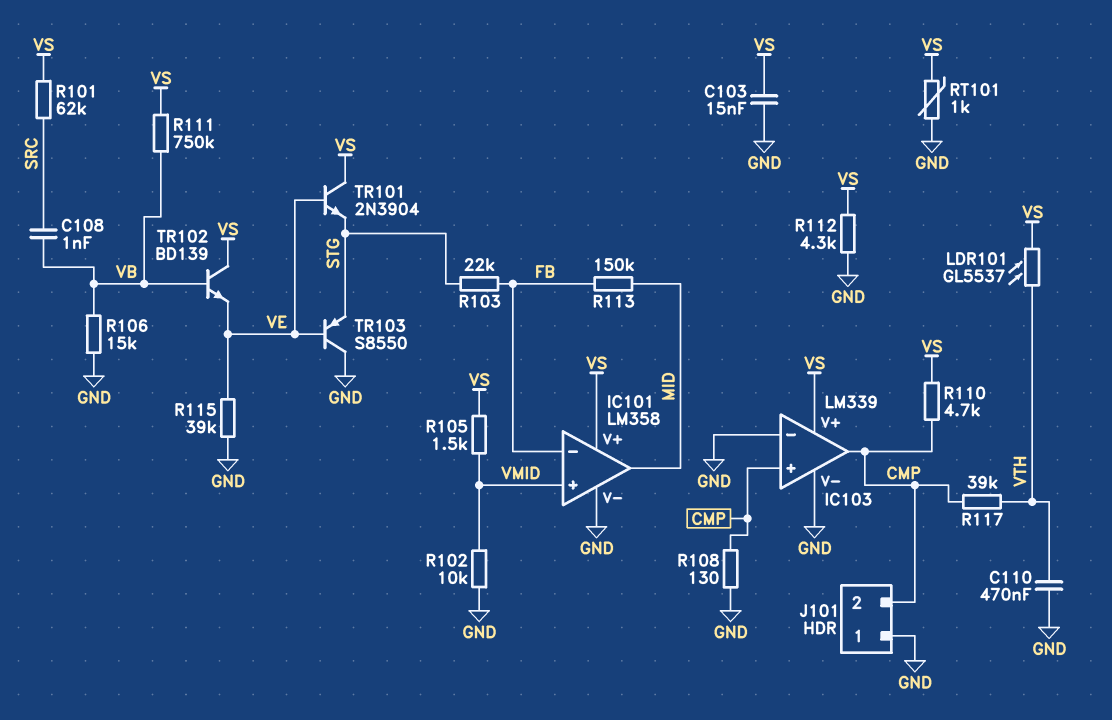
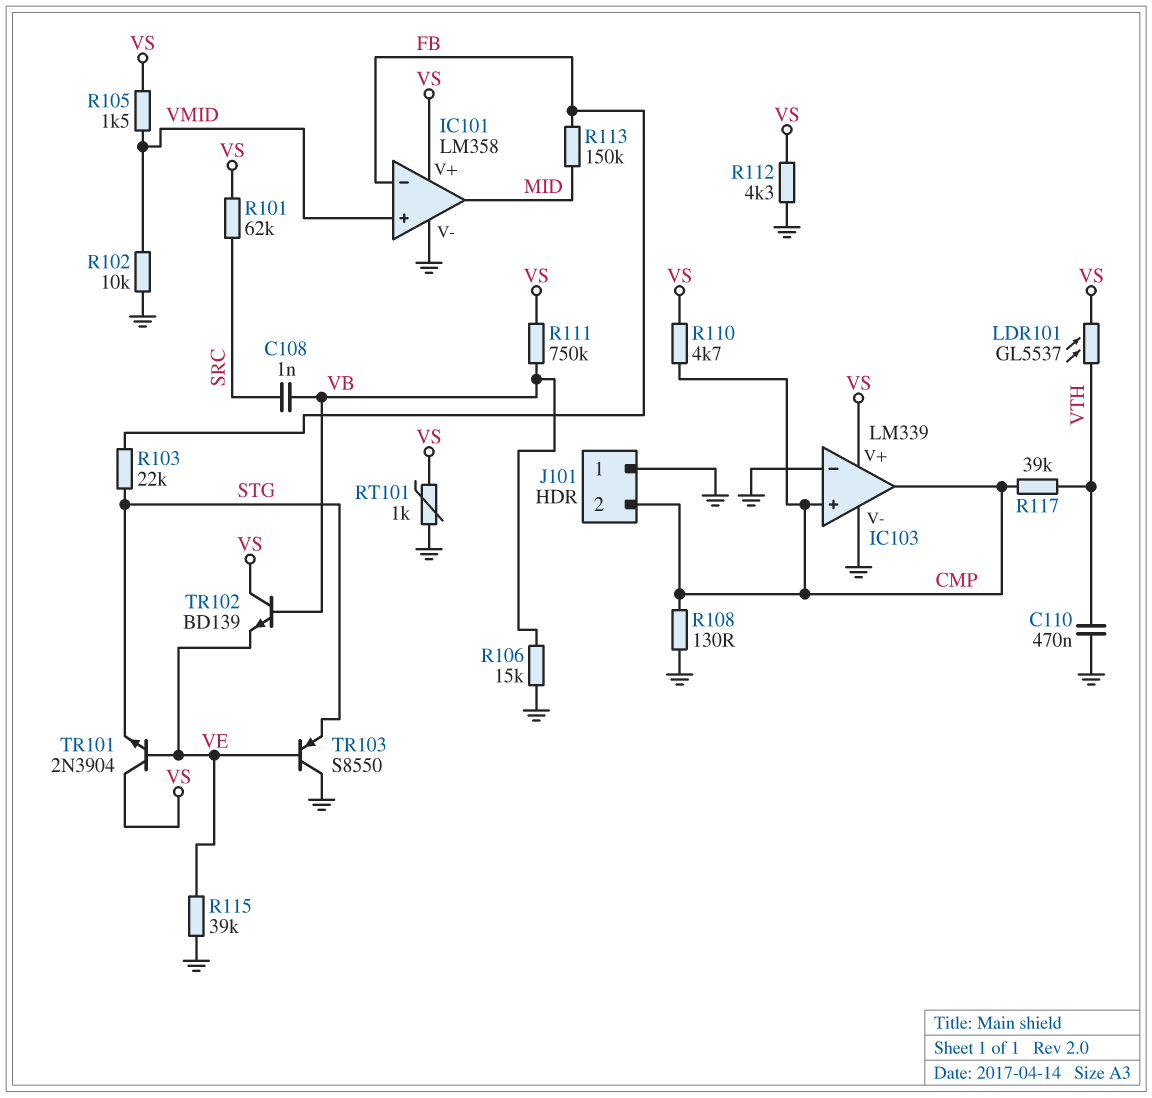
C103: 15nF (GND, VS) -> none

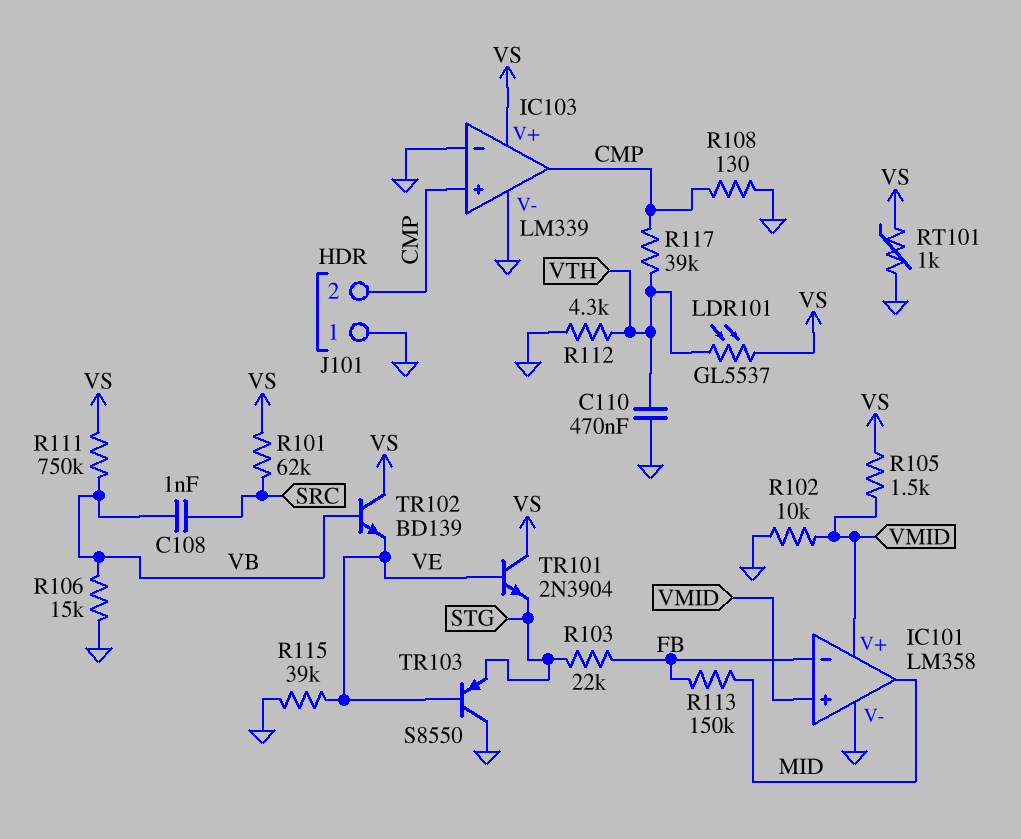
IC101 pin V+: VS -> VMID
R110: 4.7k (CMP, VS) -> none
R112: 4.3k (GND, VS) -> 4.3k (GND, VTH)

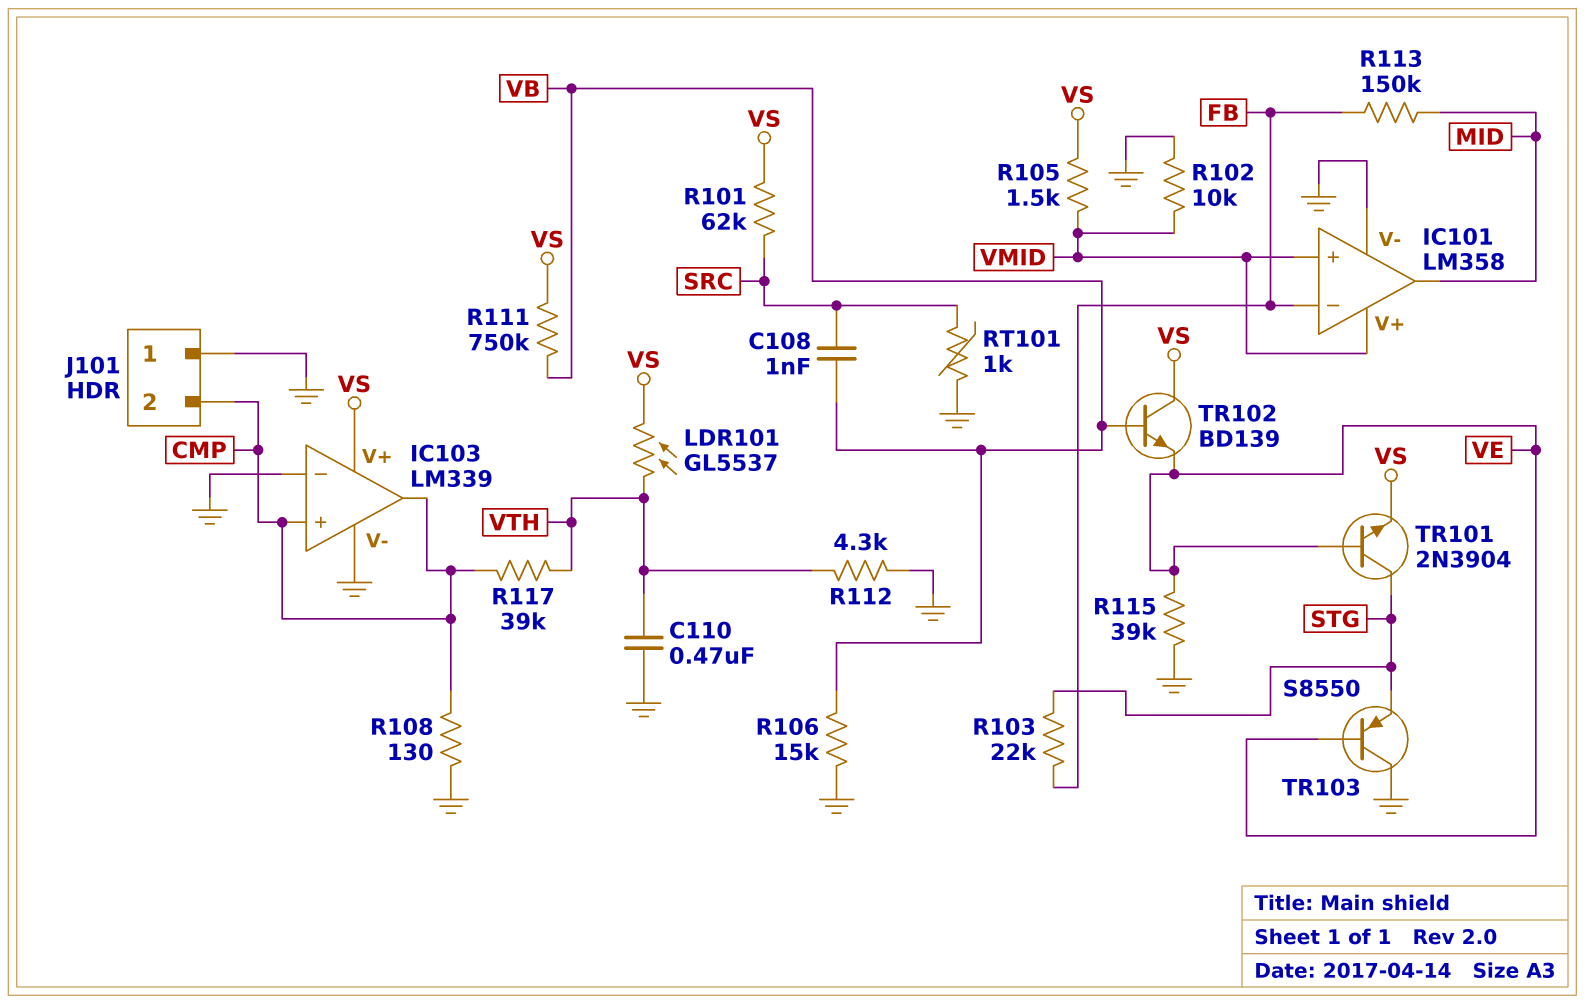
RT101: 1k (GND, VS) -> 1k (GND, SRC)
TR101: NPN 2N3904 (B VE, C VS, E STG) -> NPN 2N3904 (B VE, C STG, E VS)

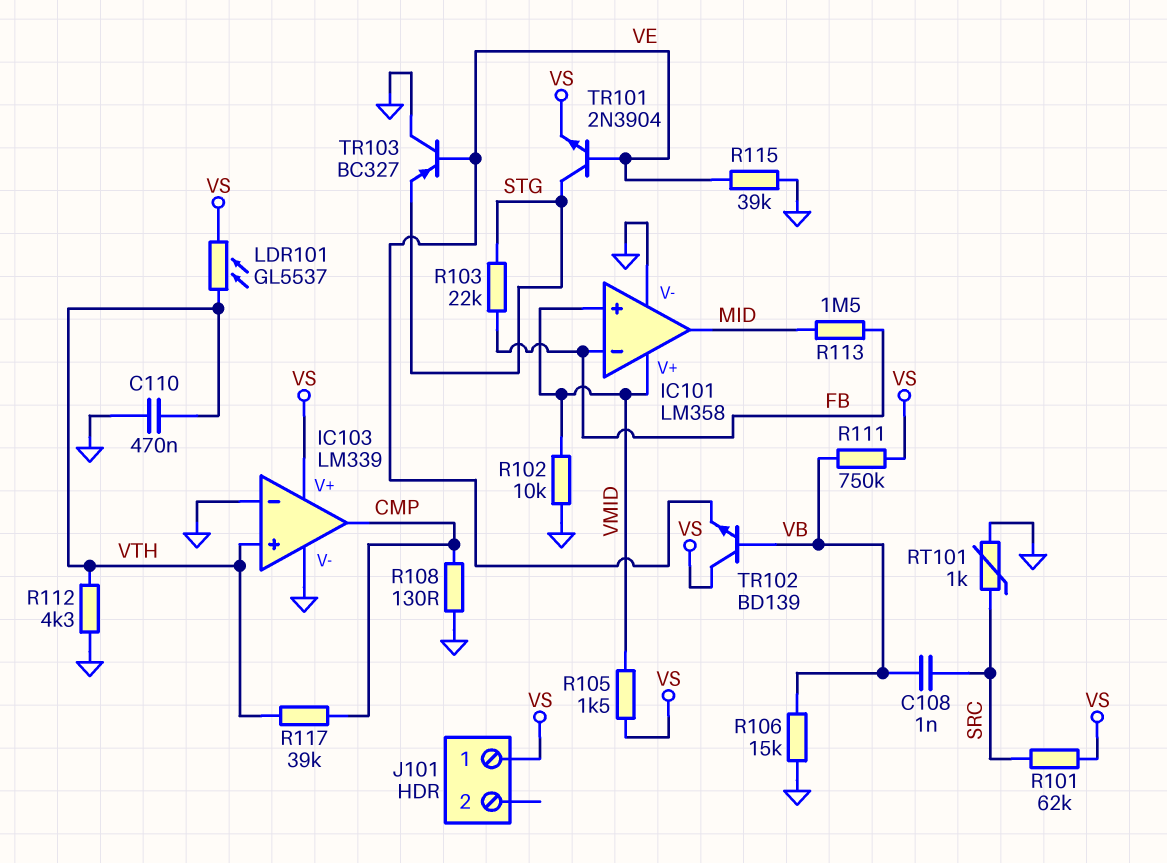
IC103 pin in+: CMP -> VTH
J101 pin 1: GND -> VS
J101 pin 2: CMP -> none
R113: 150k (FB, MID) -> 1.5M (FB, MID)
TR103: PNP S8550 (B VE, C GND, E STG) -> PNP BC327 (B VE, C GND, E STG)

